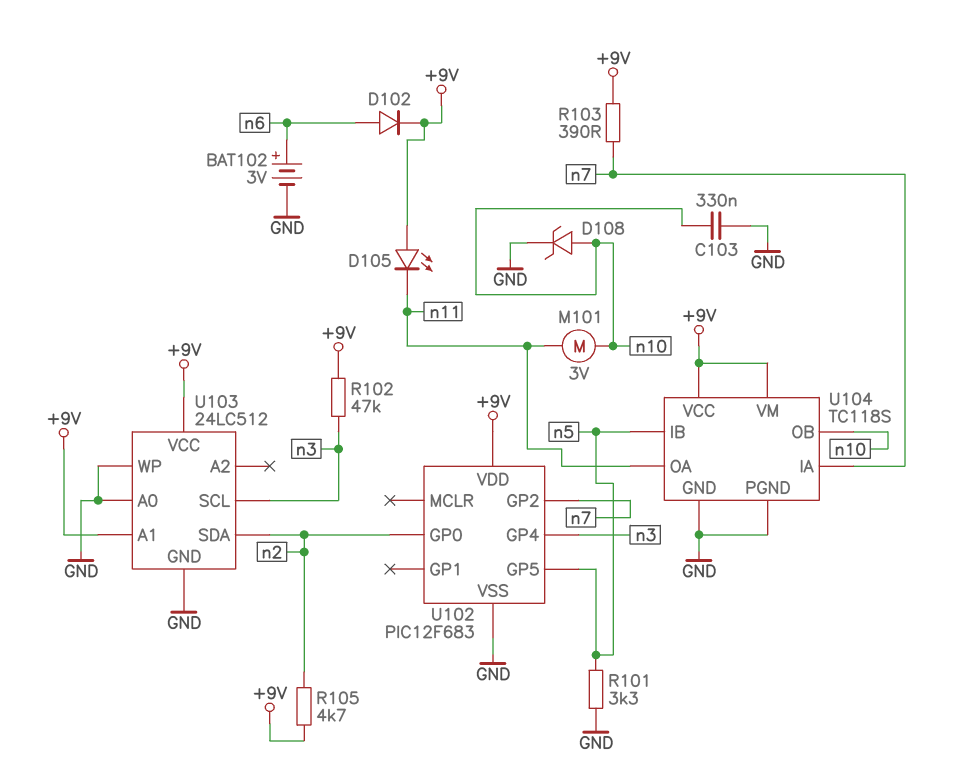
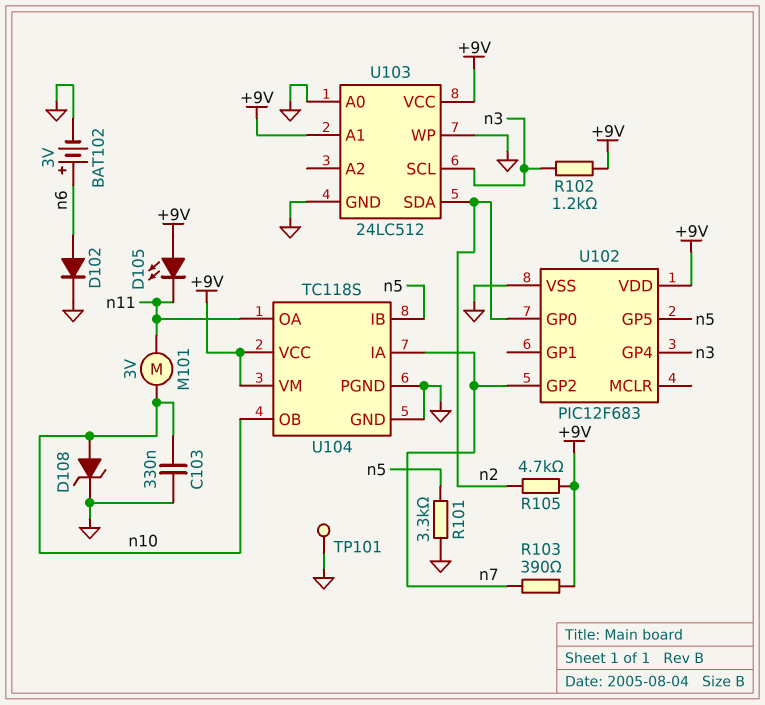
D102: diode (A n6, K +9V) -> diode (A n6, K GND)
R102: 47k (+9V, n3) -> 1.2k (+9V, n3)
TP101: none -> test point (GND)

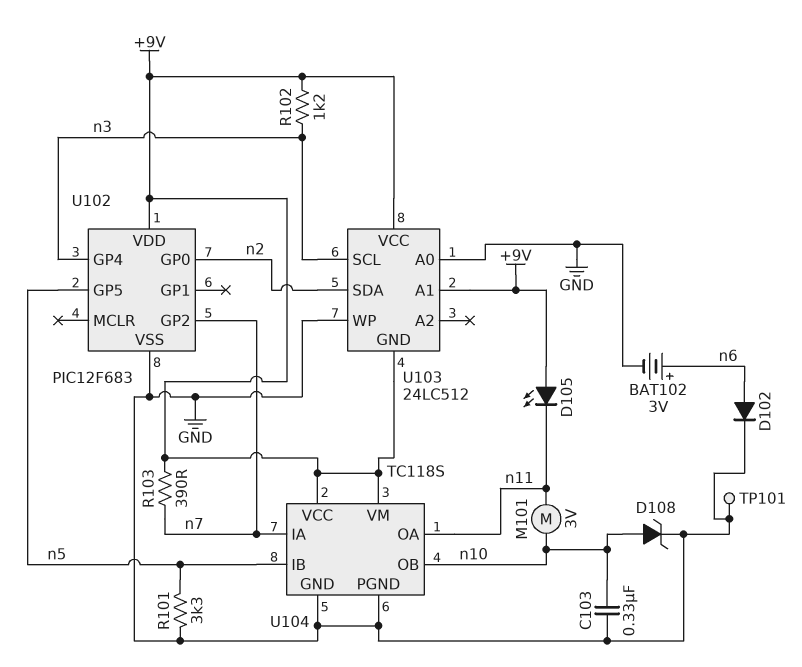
R105: 4.7k (+9V, n2) -> none
U103 pin GND: GND -> +9V

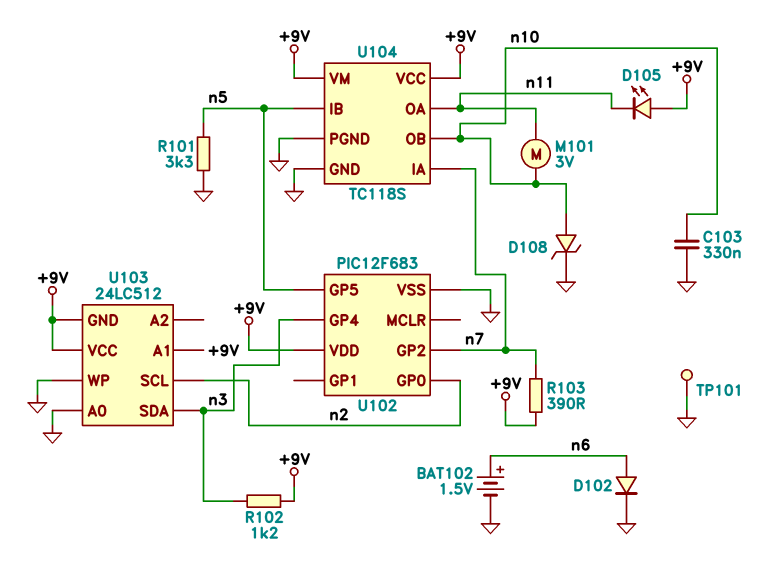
BAT102: 3V (plus n6, minus GND) -> 1.5V (plus n6, minus GND)
U103 pin SCL: n3 -> n2
U103 pin SDA: n2 -> n3

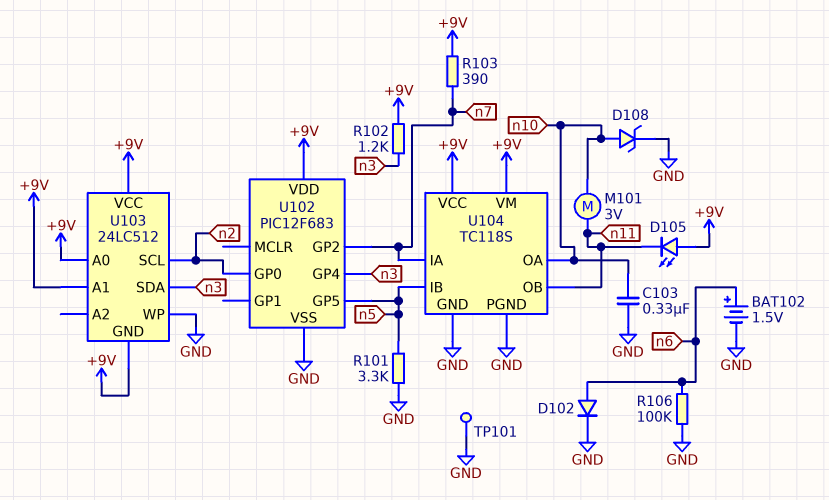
R106: none -> 100k (GND, n6)
U103 pin A0: GND -> +9V
U104 pin OA: n11 -> n10
U104 pin OB: n10 -> n11

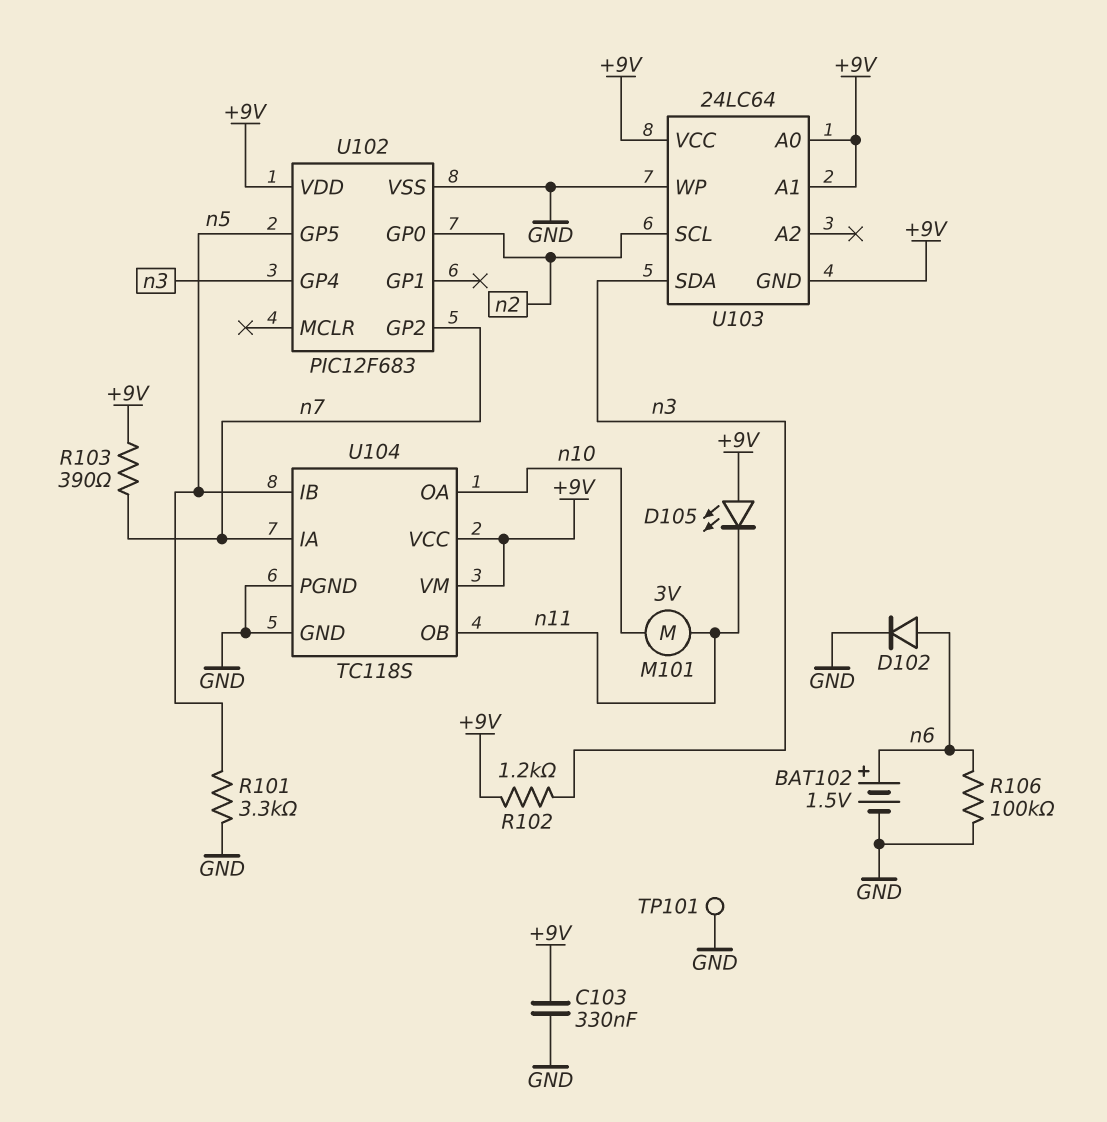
C103: 330nF (GND, n10) -> 330nF (+9V, GND)
D108: zener (A n10, K GND) -> none
U103: 24LC512 -> 24LC64

